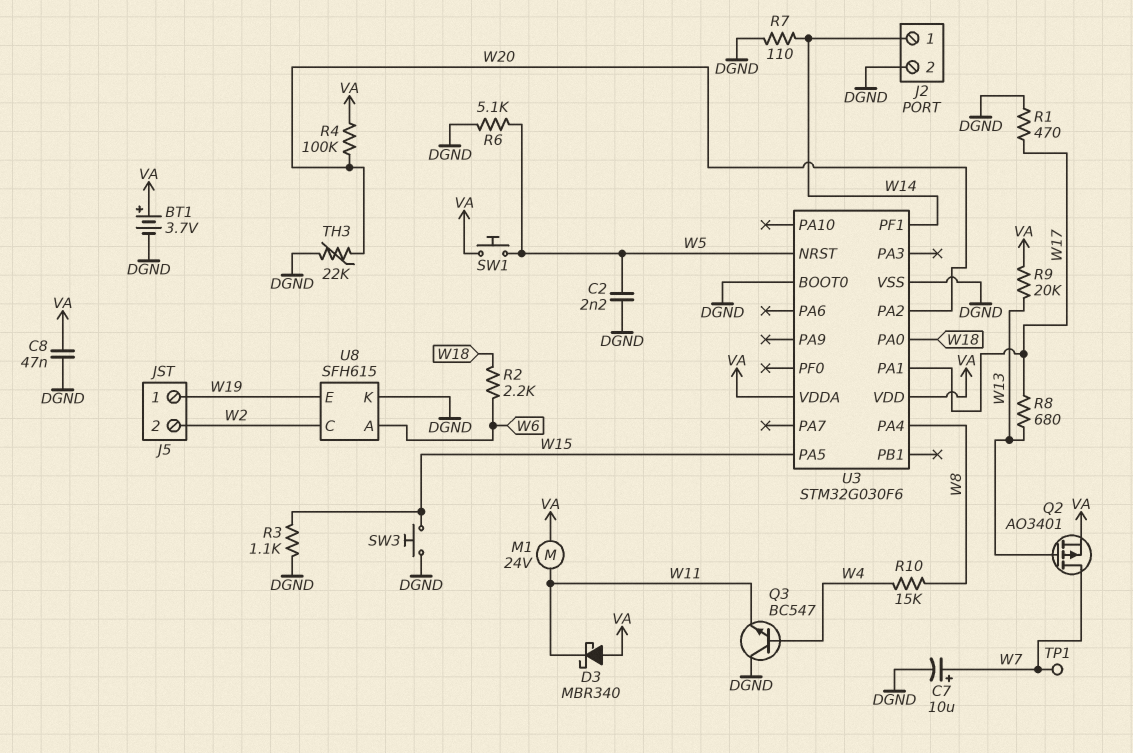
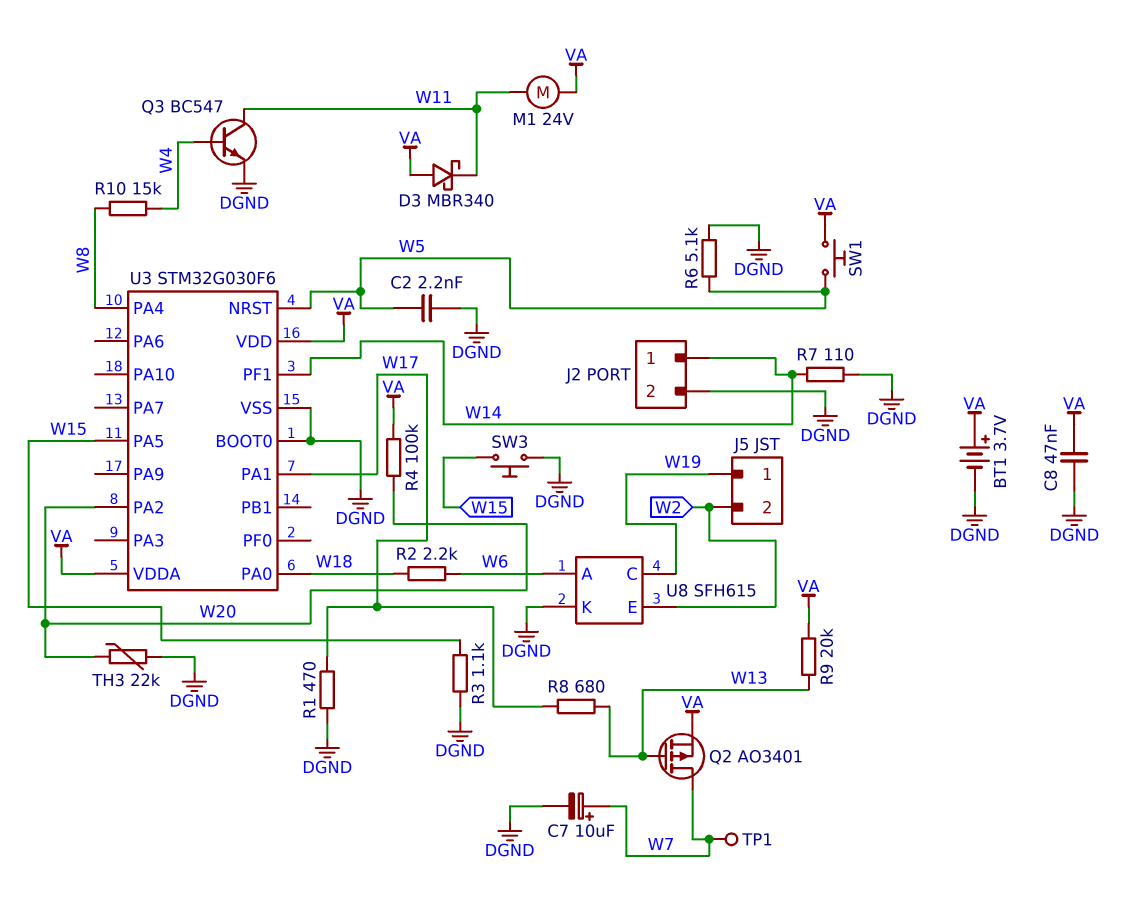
Q3: NPN BC547 (B W4, C DGND, E W11) -> NPN BC547 (B W4, C W11, E DGND)
U8 pin C: W2 -> W19
U8 pin E: W19 -> W2

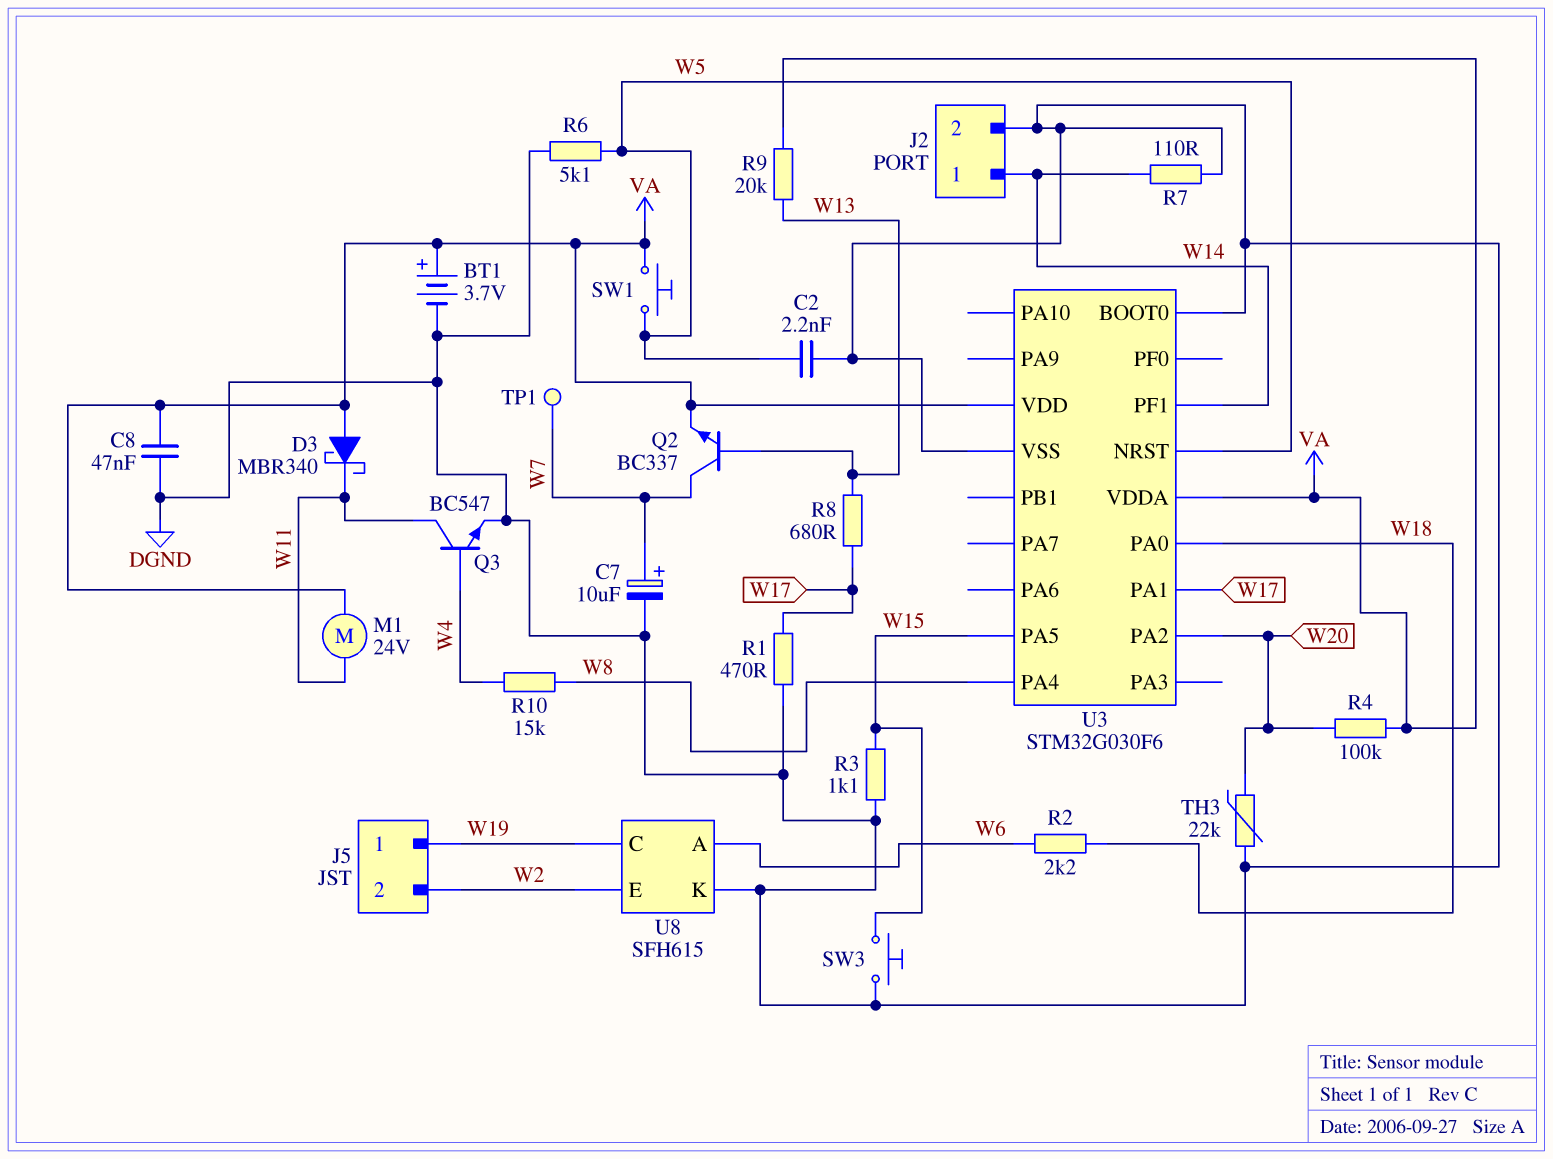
Q2: PMOS AO3401 (G W13, D W7, S VA) -> NPN BC337 (B W13, C W7, E VA)

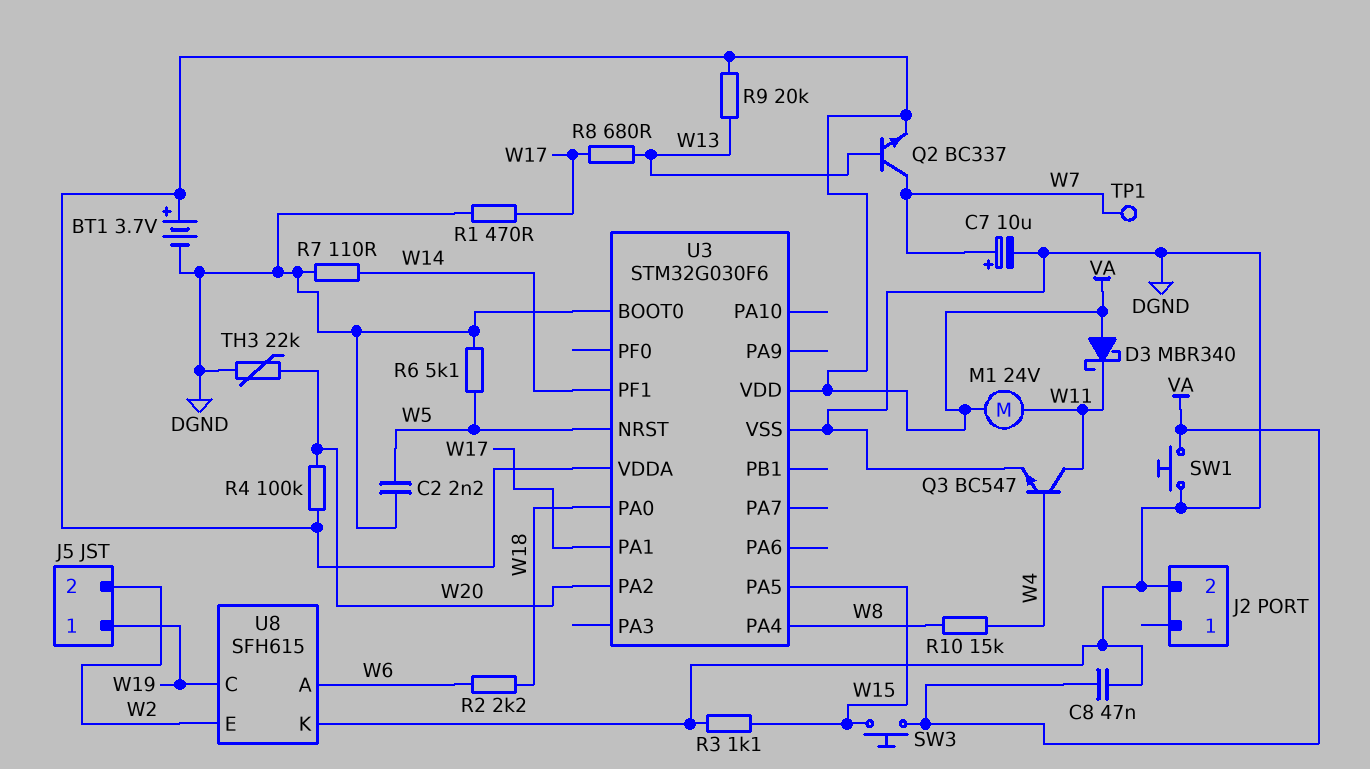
J2 pin 1: W14 -> none
SW1: button (VA, W5) -> button (DGND, VA)
SW3: button (DGND, W15) -> button (VA, W15)

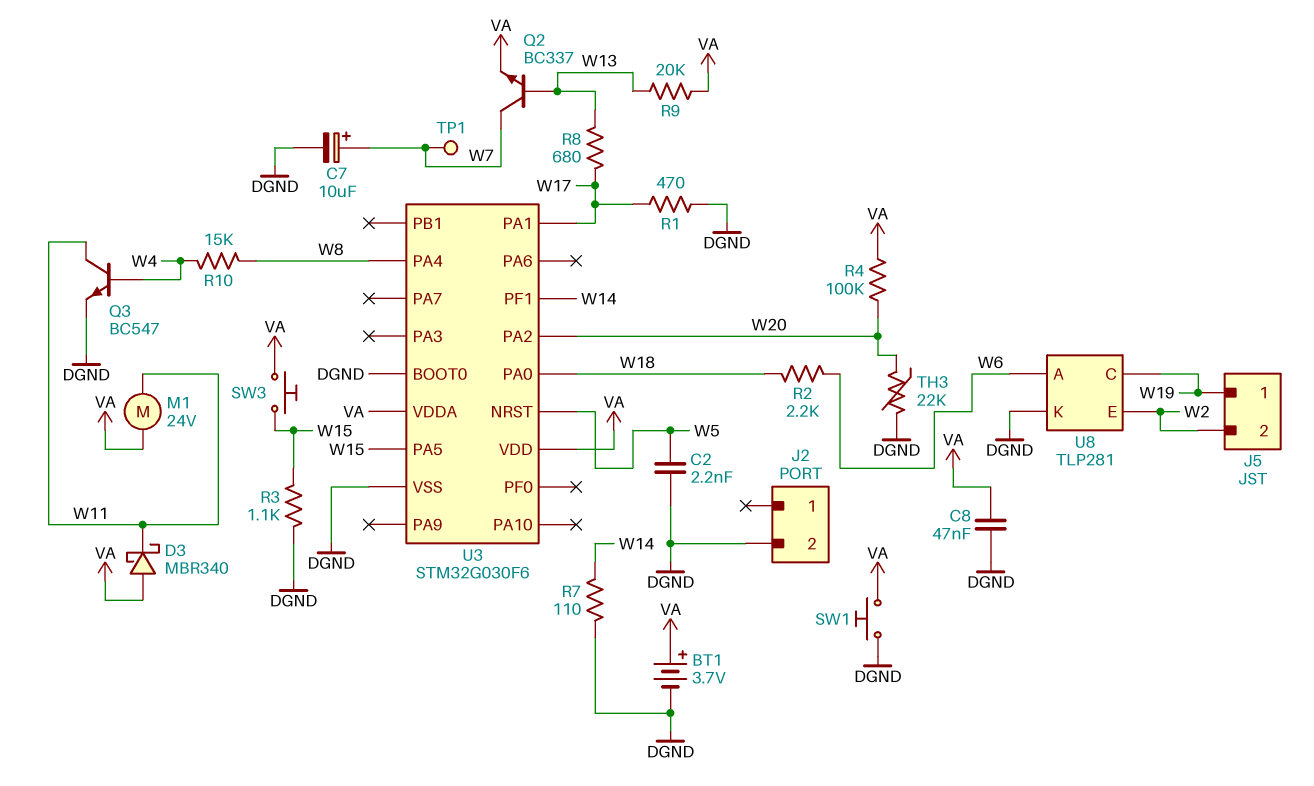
R6: 5.1k (DGND, W5) -> none
U8: SFH615 -> TLP281

